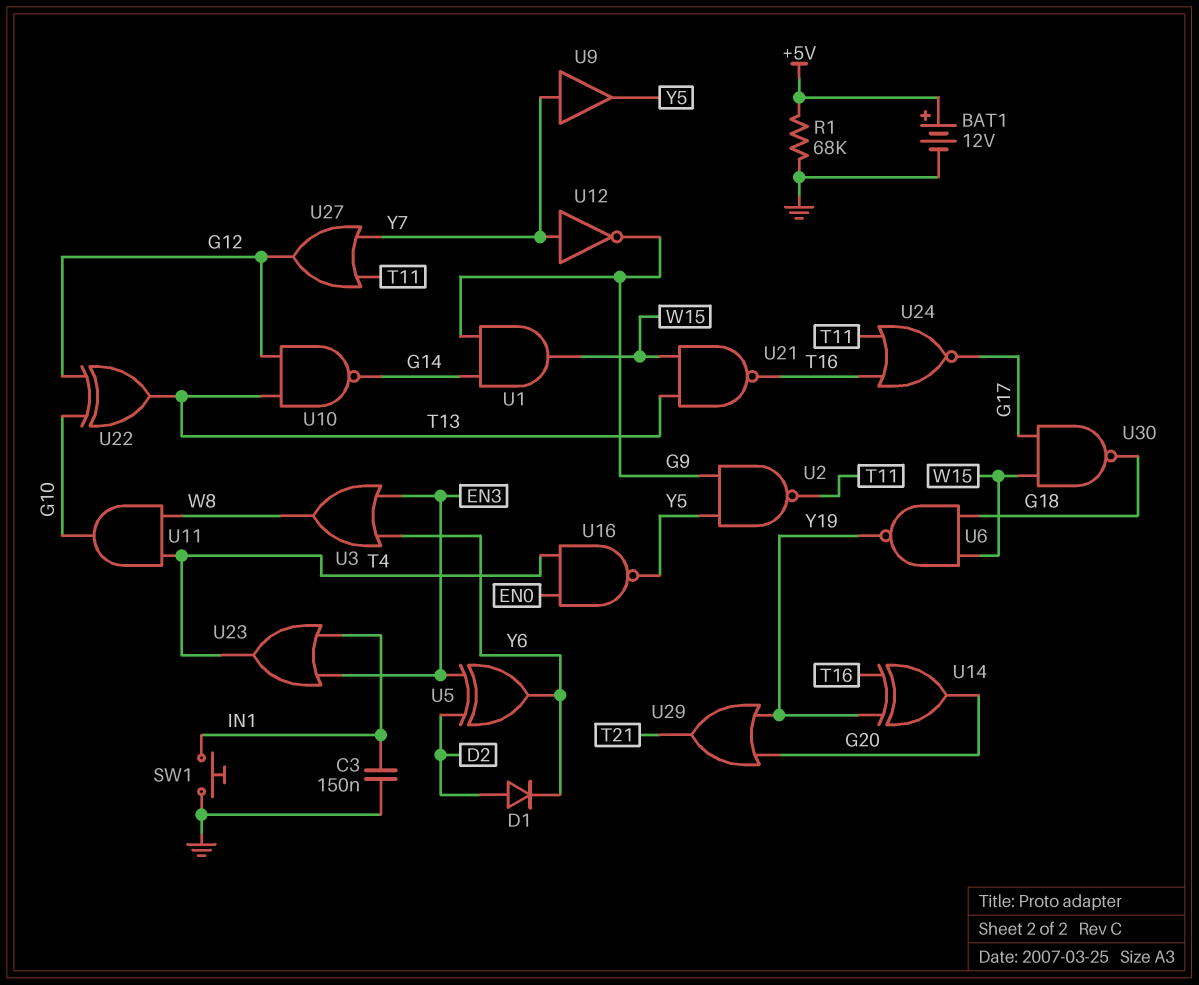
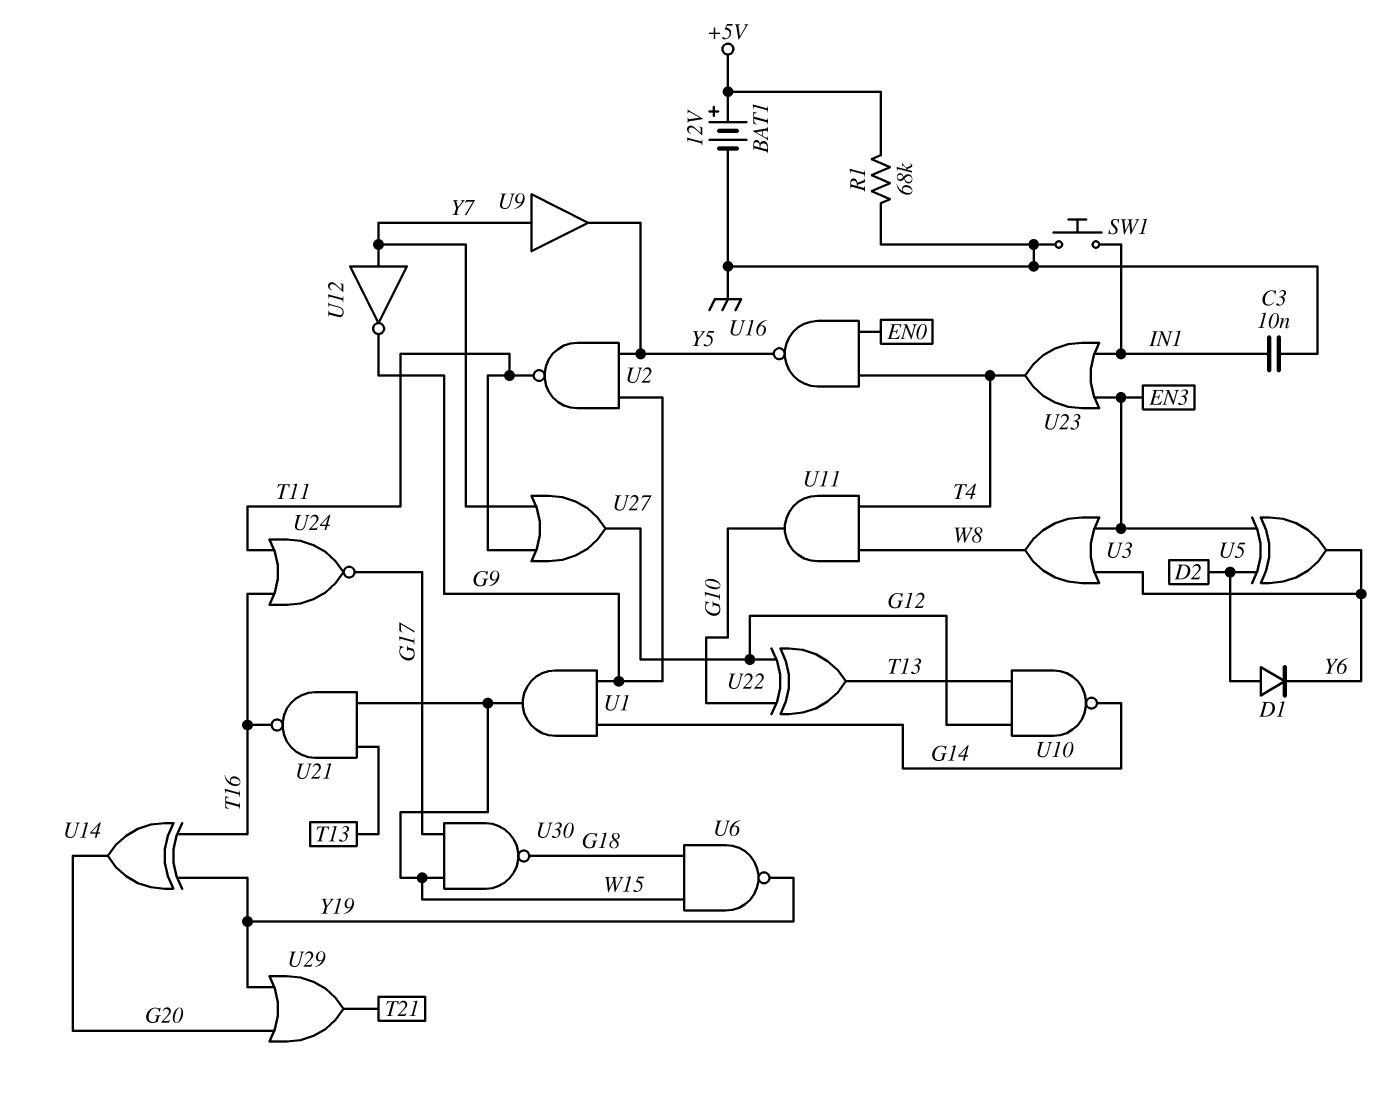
C3: 150nF (GND, IN1) -> 10nF (GND, IN1)

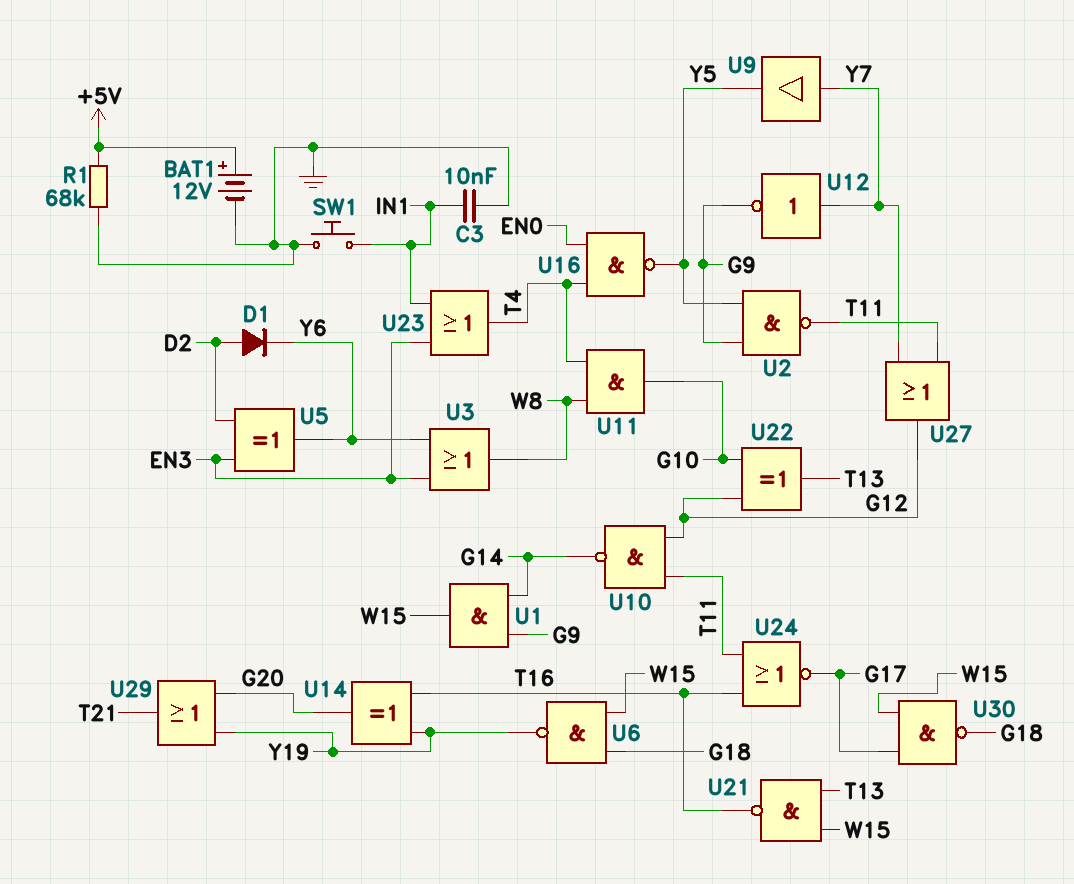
U10: NAND (in G12, in T13, out G14) -> NAND (in G12, in T11, out G14)

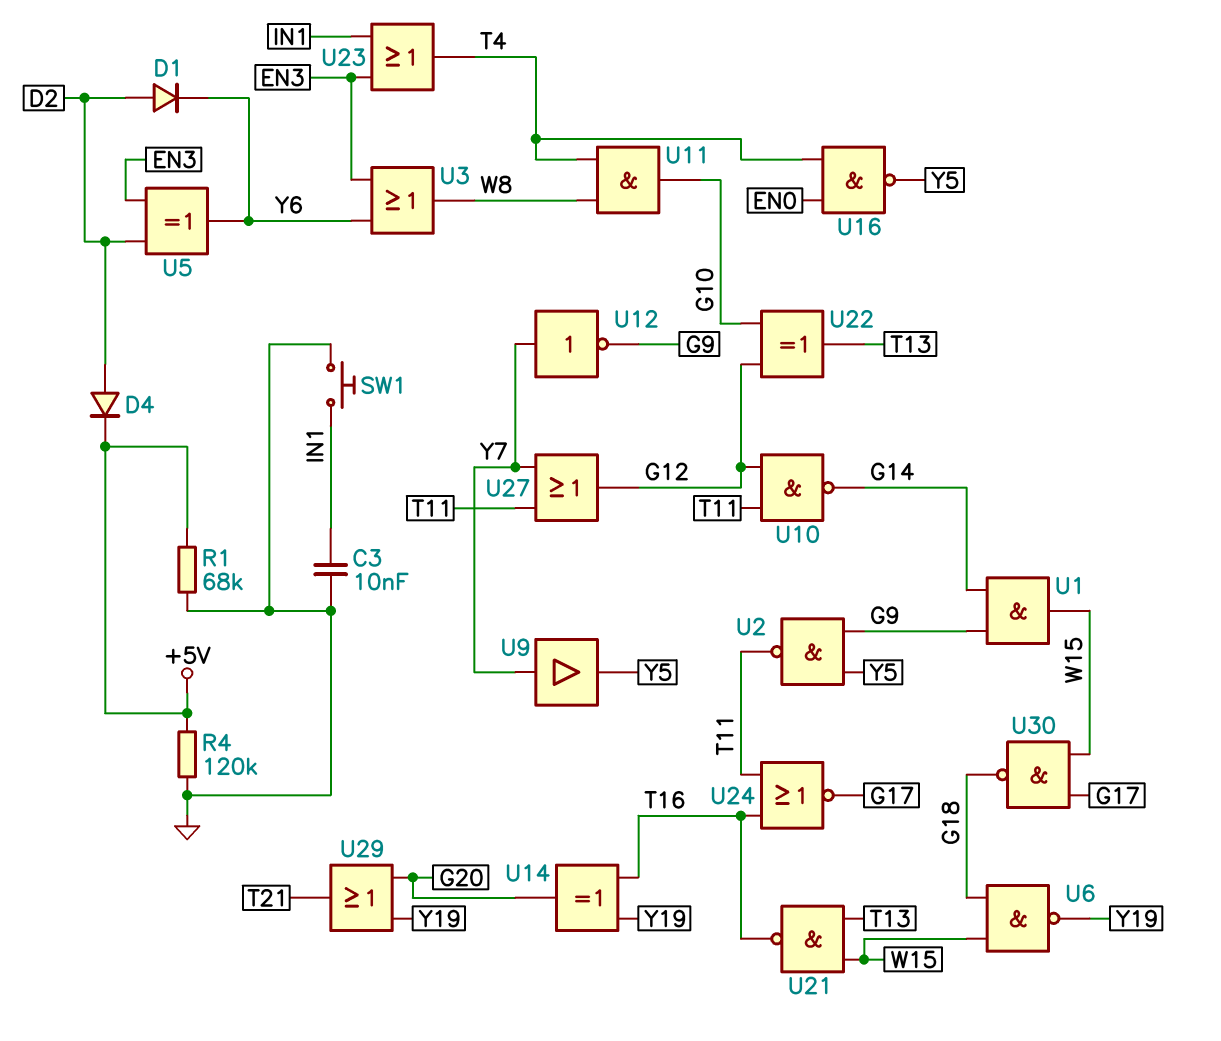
BAT1: 12V (plus +5V, minus GND) -> none
D4: none -> diode (A D2, K +5V)
R4: none -> 120k (+5V, GND)

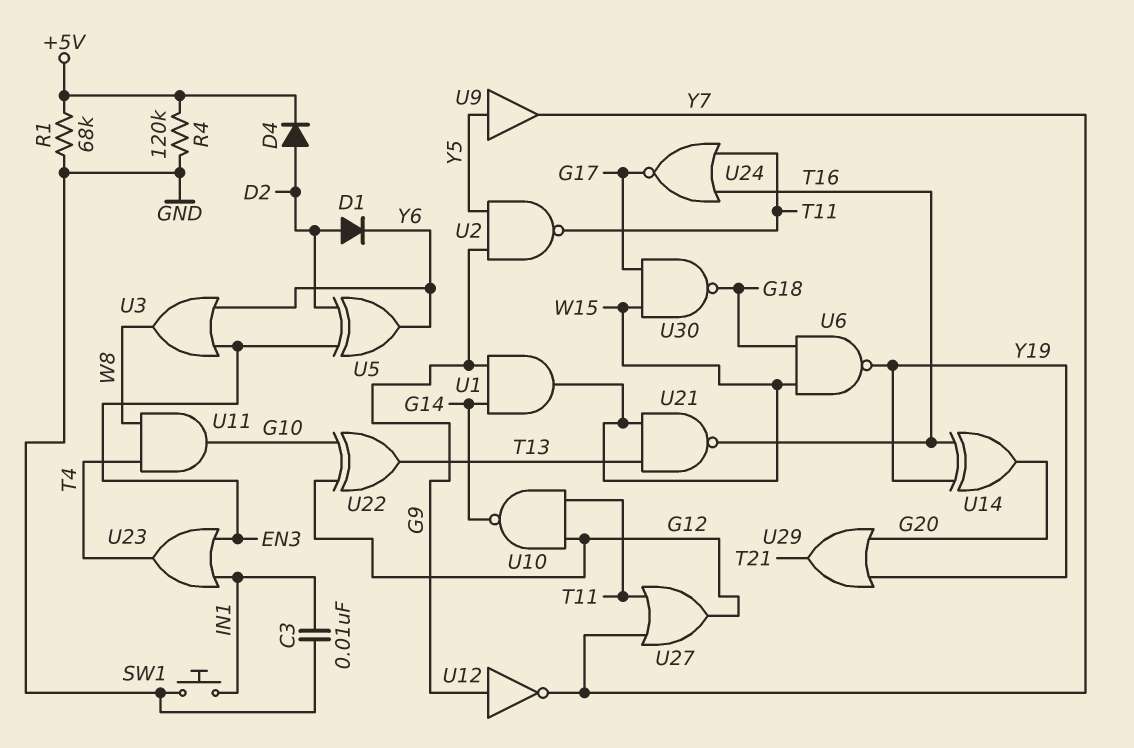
U9: buffer (in Y7, out Y5) -> buffer (in Y5, out Y7)
U12: NOT (in Y7, out G9) -> NOT (in G9, out Y7)
U16: NAND (in EN0, in T4, out Y5) -> none

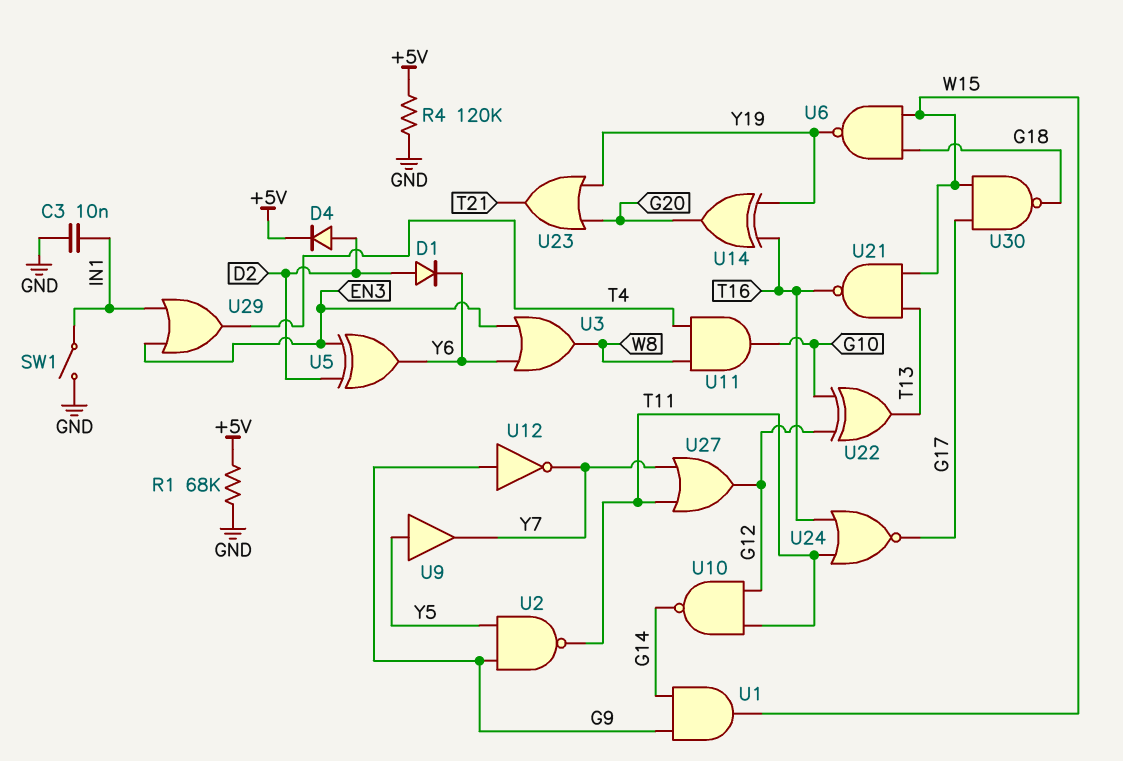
SW1: button (GND, IN1) -> switch (GND, IN1)
U23: OR (in EN3, in IN1, out T4) -> OR (in G20, in Y19, out T21)
U29: OR (in G20, in Y19, out T21) -> OR (in EN3, in IN1, out T4)

